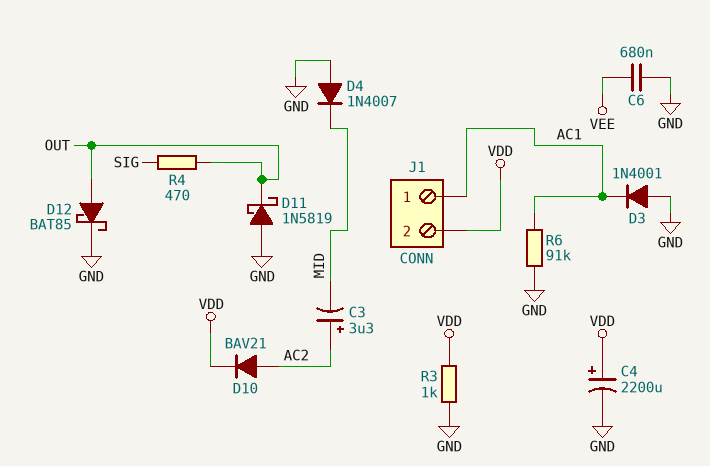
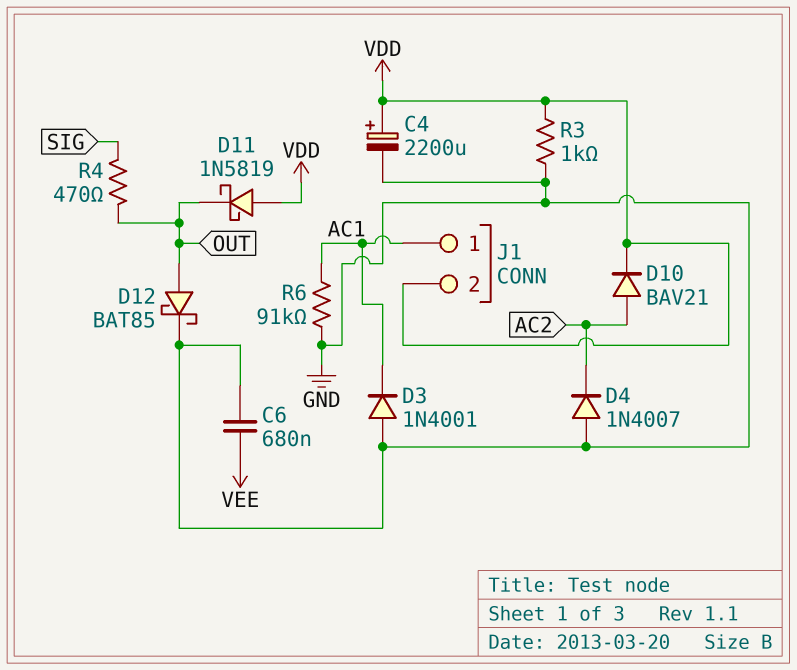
C3: 3.3uF (plus AC2, minus MID) -> none
D4: diode 1N4007 (A GND, K MID) -> diode 1N4007 (A GND, K AC2)
D11: schottky 1N5819 (A GND, K OUT) -> schottky 1N5819 (A VDD, K OUT)

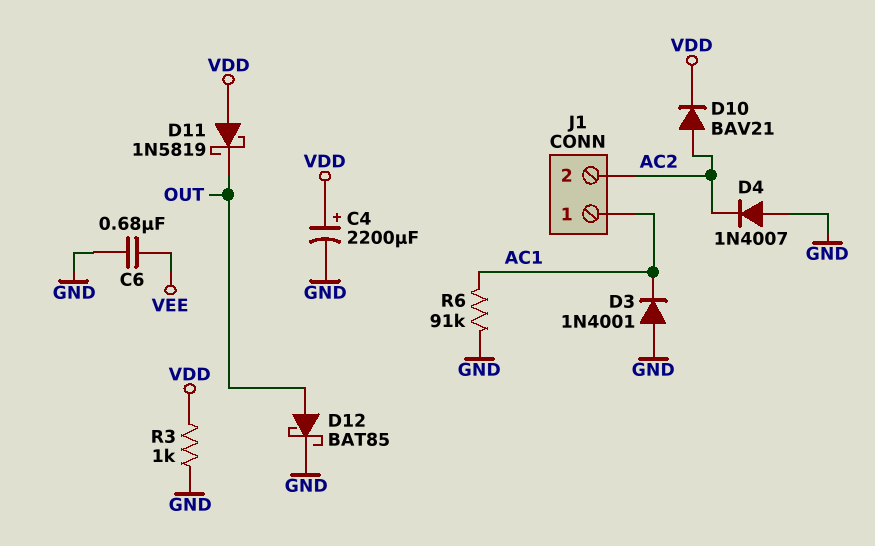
J1 pin 2: VDD -> AC2
R4: 470 (OUT, SIG) -> none

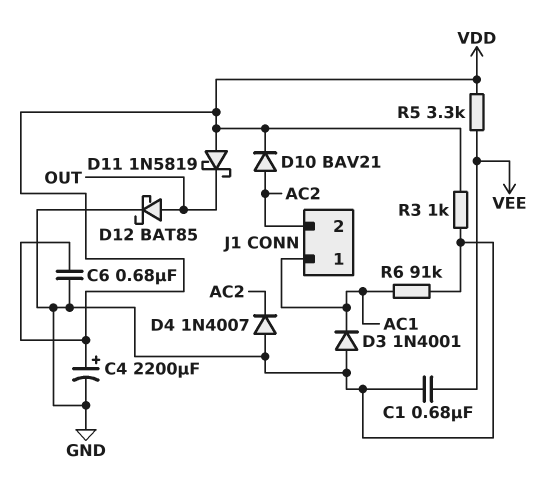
C1: none -> 680nF (GND, VEE)
C6: 680nF (GND, VEE) -> 680nF (GND, VDD)
R5: none -> 3.3k (VDD, VEE)

